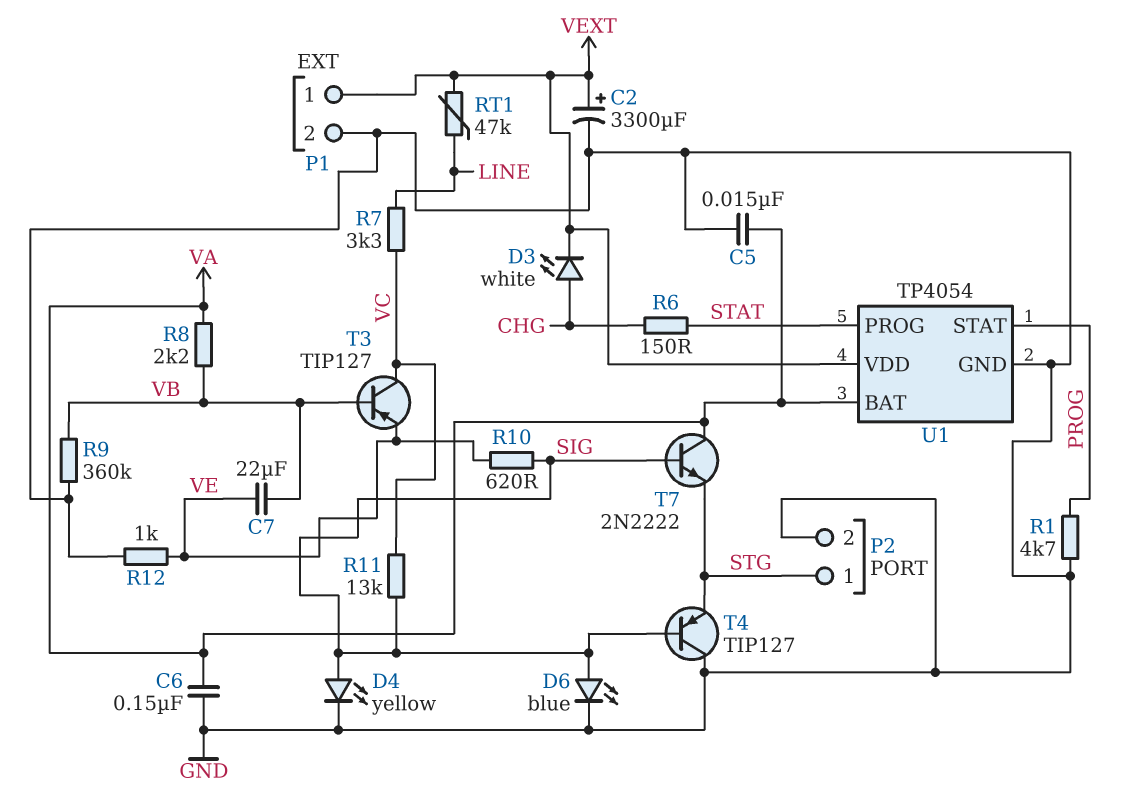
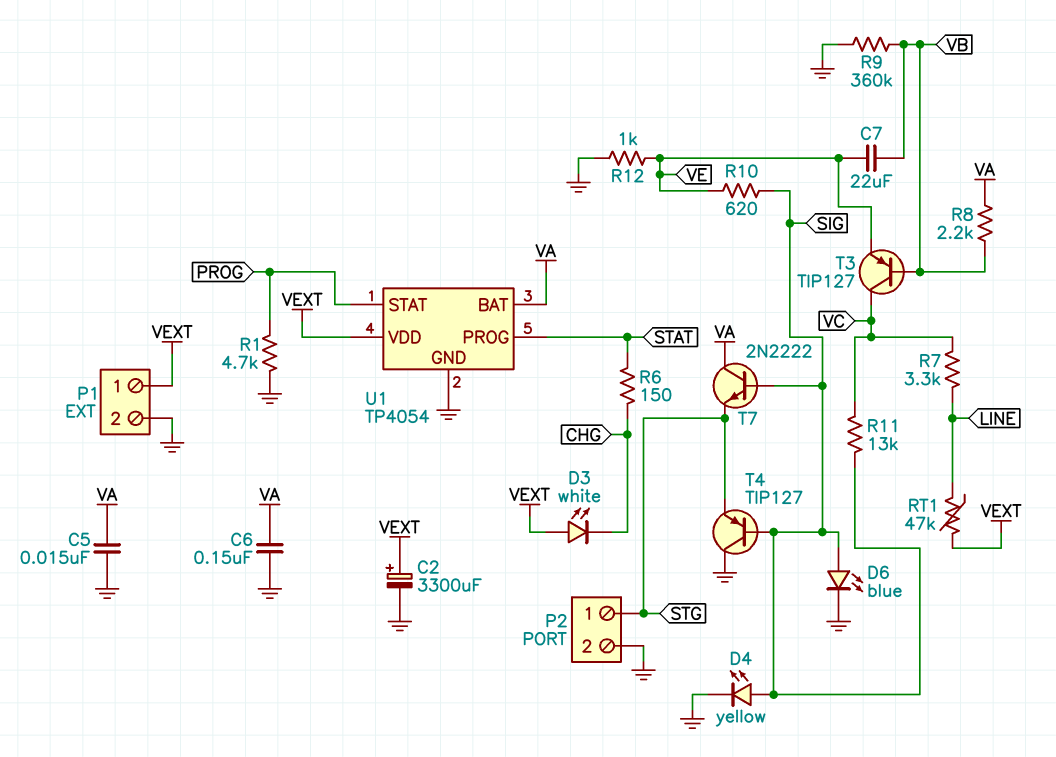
D3: LED white (A CHG, K VEXT) -> LED white (A VEXT, K CHG)

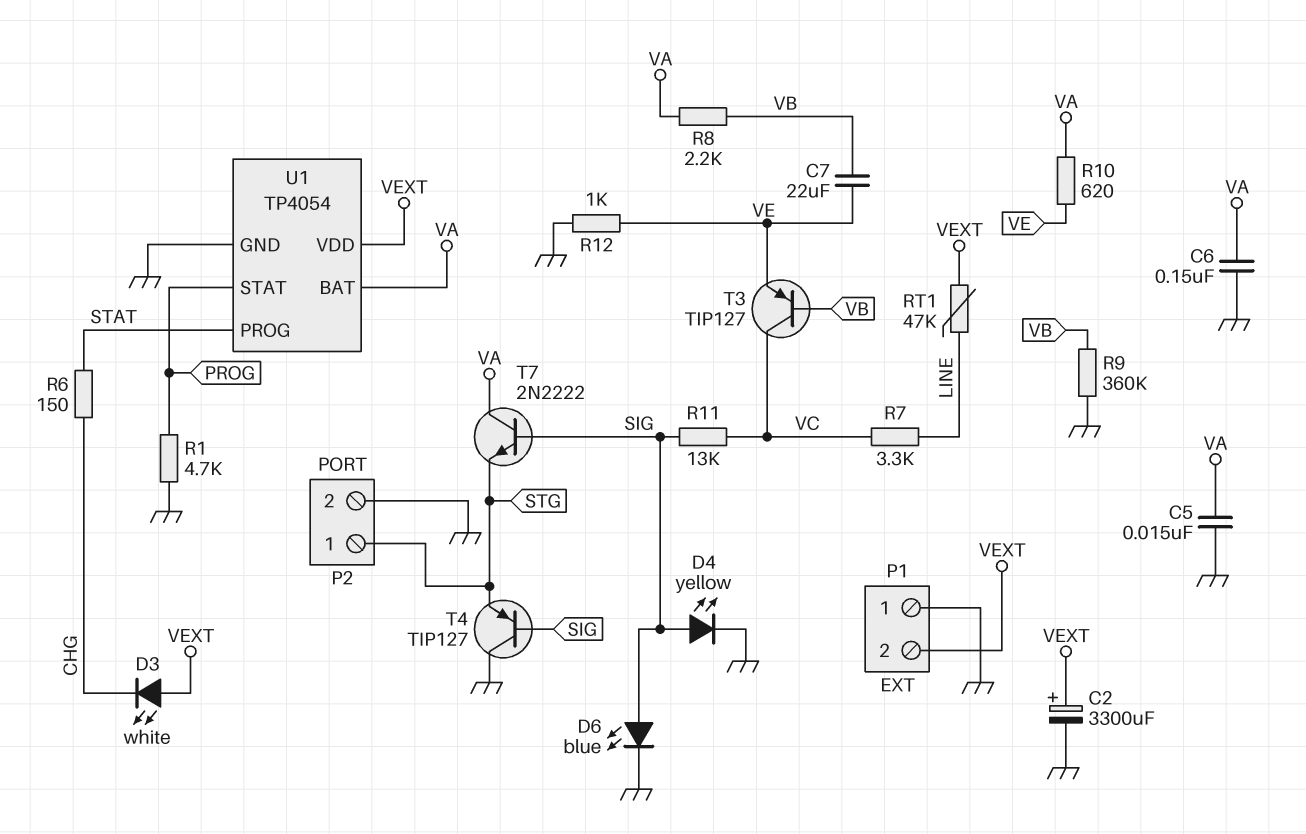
P1 pin 1: VEXT -> GND
P1 pin 2: GND -> VEXT
R10: 620 (SIG, VE) -> 620 (VA, VE)

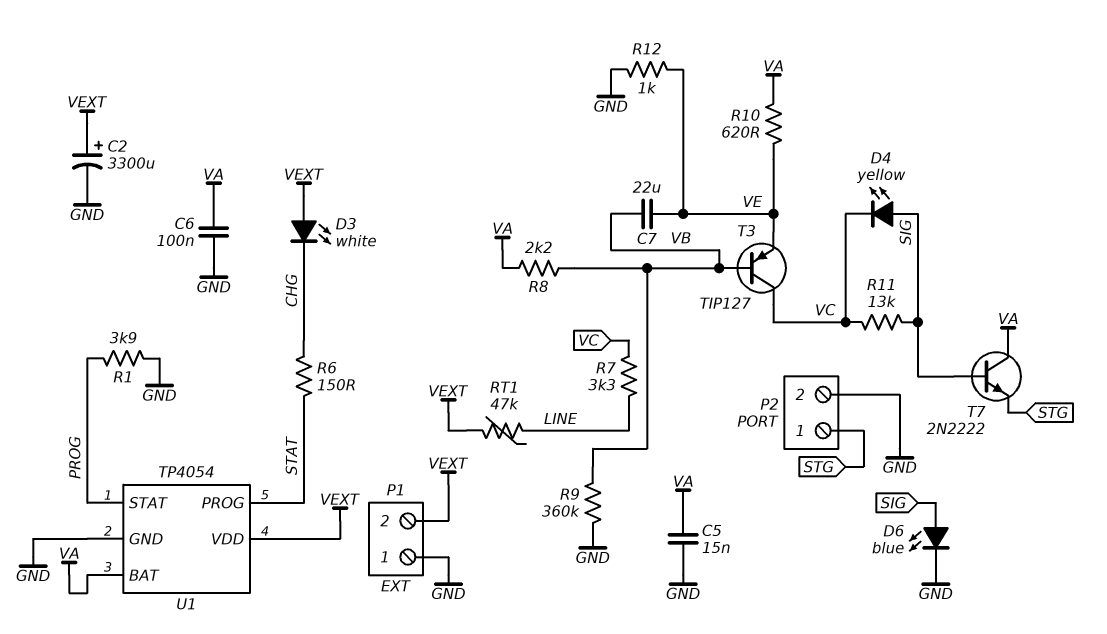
C6: 150nF (GND, VA) -> 100nF (GND, VA)
D4: LED yellow (A SIG, K GND) -> LED yellow (A SIG, K VC)
R1: 4.7k (GND, PROG) -> 3.9k (GND, PROG)
T4: PNP TIP127 (B SIG, C GND, E STG) -> none

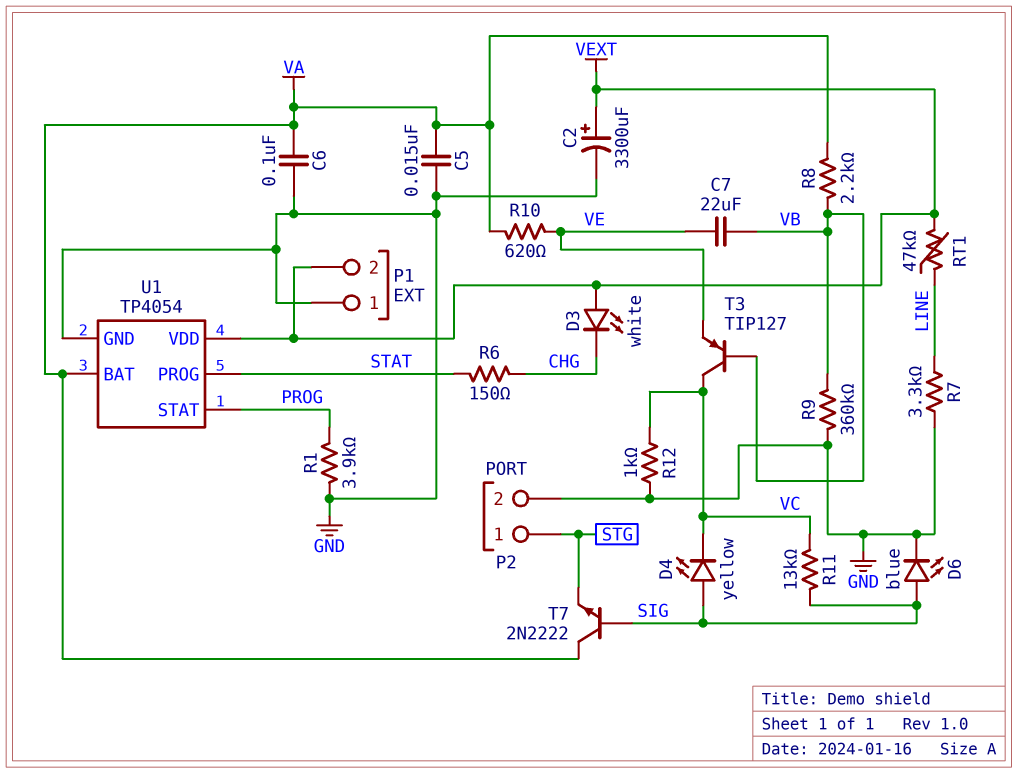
R7: 3.3k (LINE, VC) -> 3.3k (GND, LINE)
R12: 1k (GND, VE) -> 1k (GND, VC)

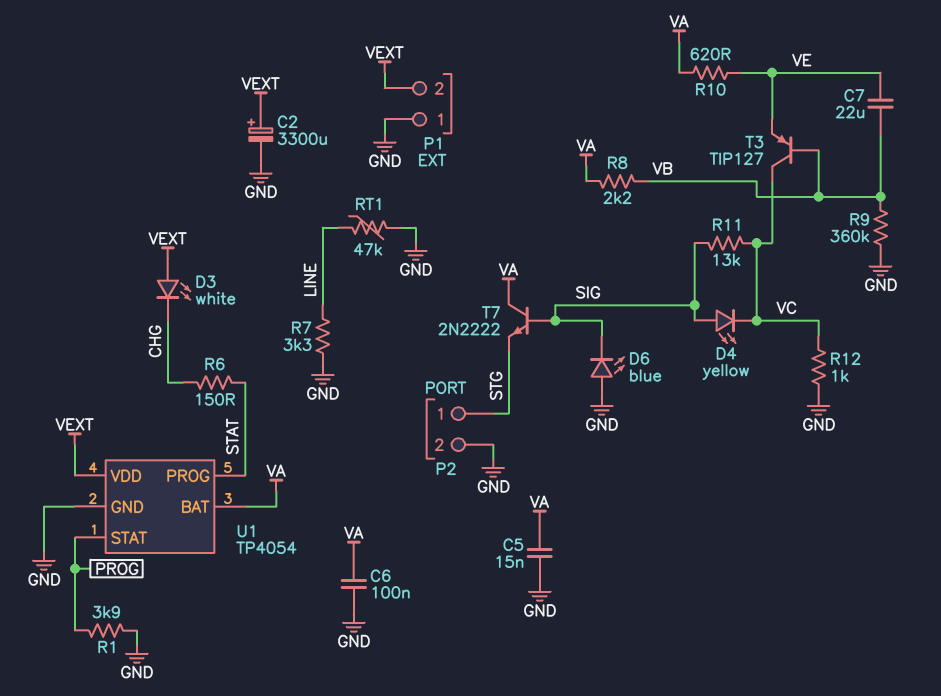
D6: LED blue (A SIG, K GND) -> LED blue (A GND, K SIG)
RT1: 47k (LINE, VEXT) -> 47k (GND, LINE)

